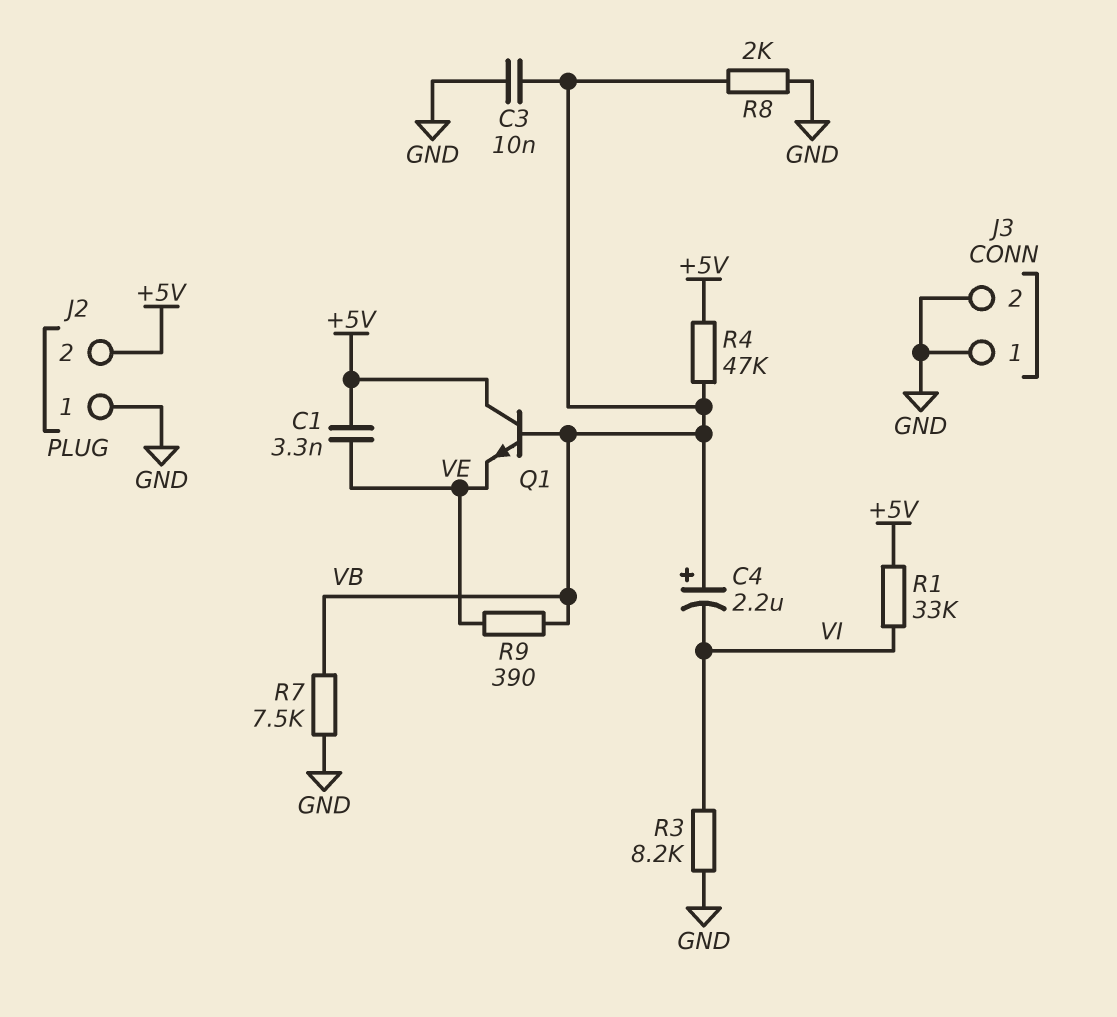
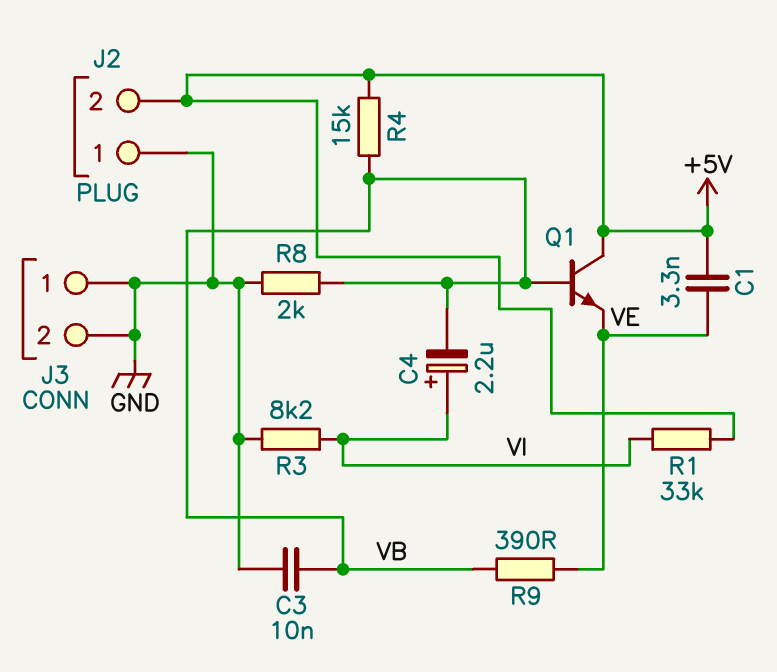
C4: 2.2uF (plus VB, minus VI) -> 2.2uF (plus VI, minus VB)
R4: 47k (+5V, VB) -> 15k (+5V, VB)
R7: 7.5k (GND, VB) -> none

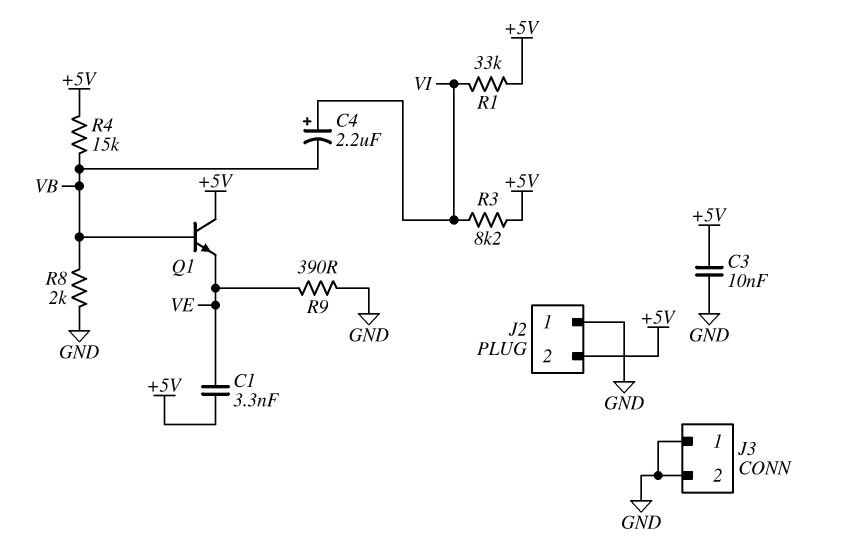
C3: 10nF (GND, VB) -> 10nF (+5V, GND)
R3: 8.2k (GND, VI) -> 8.2k (+5V, VI)
R9: 390 (VB, VE) -> 390 (GND, VE)

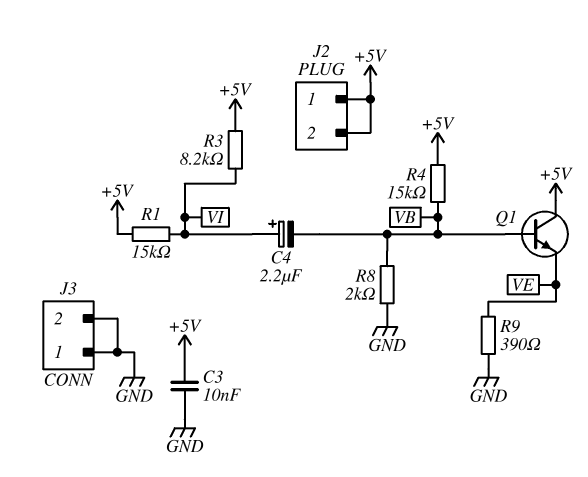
C1: 3.3nF (+5V, VE) -> none
J2 pin 1: GND -> +5V
R1: 33k (+5V, VI) -> 15k (+5V, VI)

